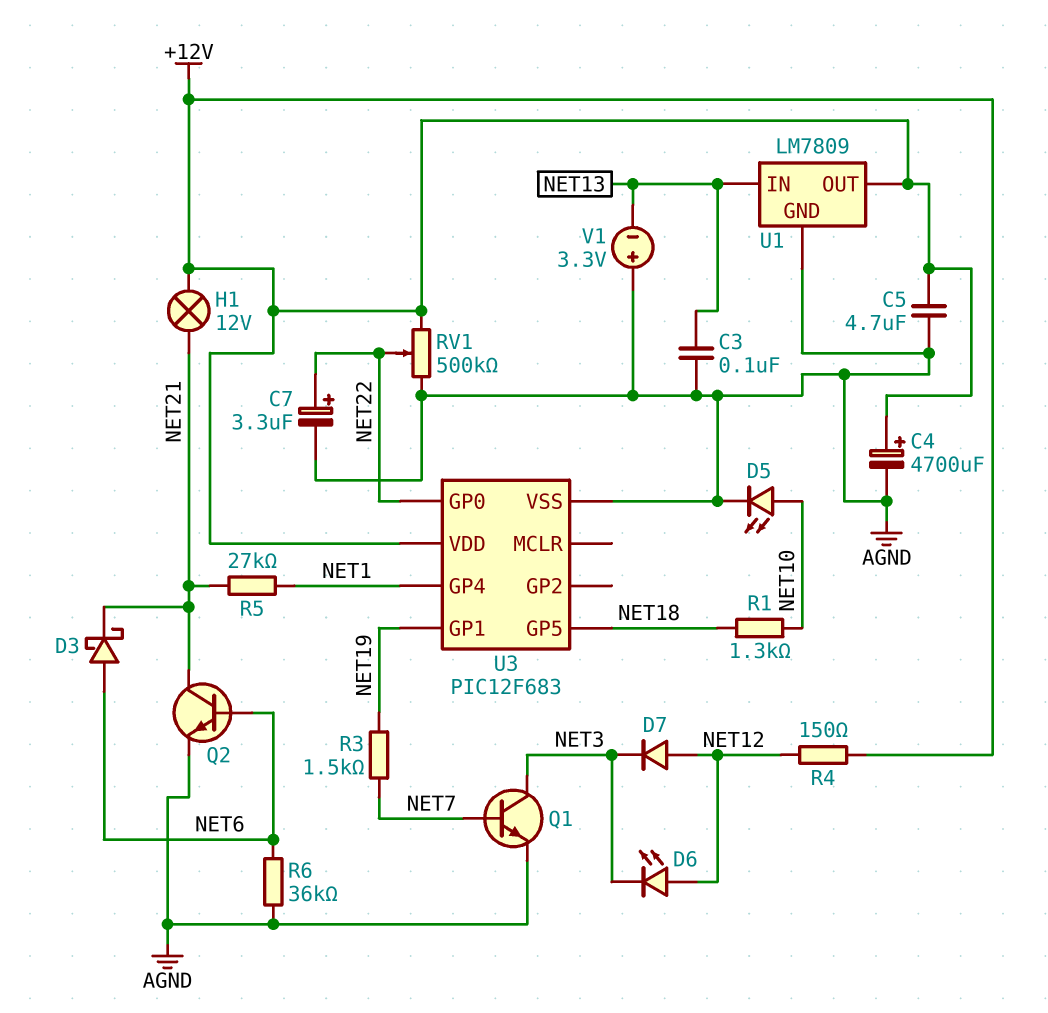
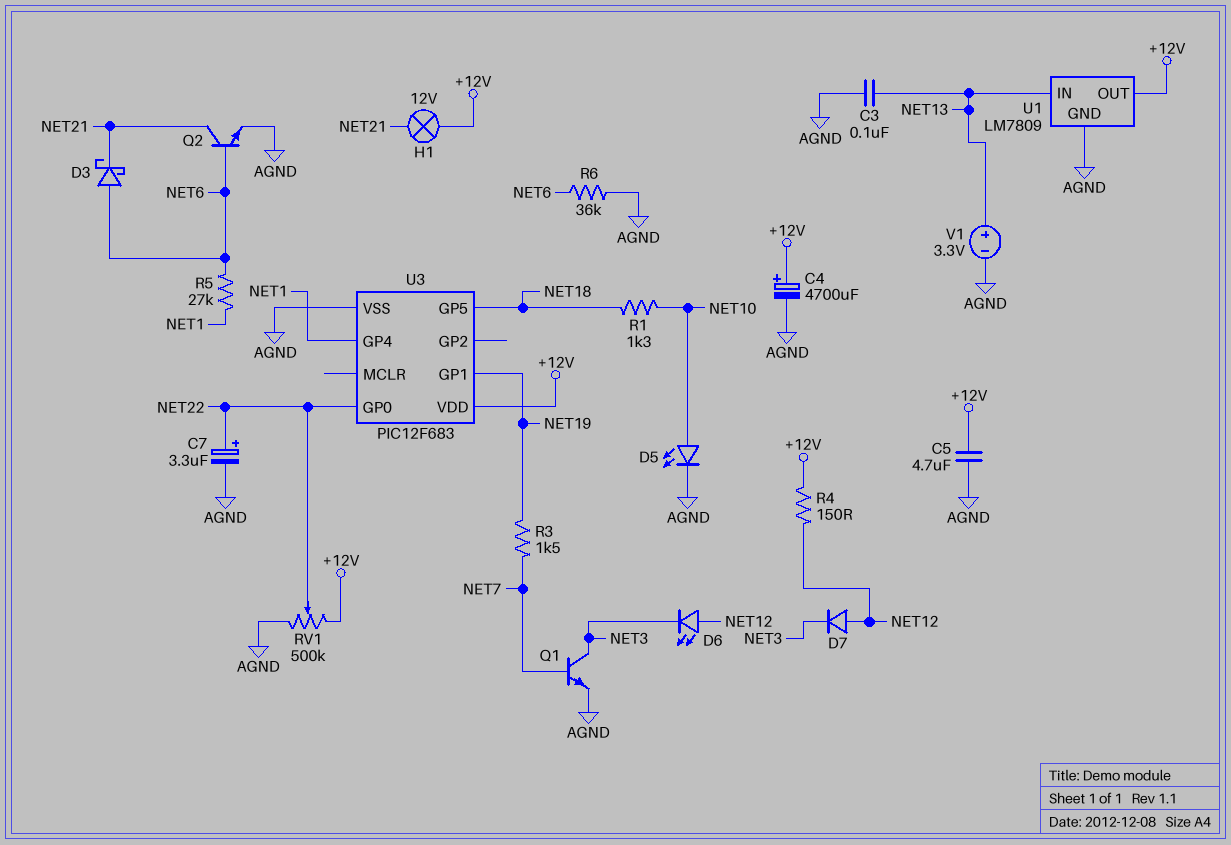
R5: 27k (NET1, NET21) -> 27k (NET1, NET6)
V1: 3.3V (plus AGND, minus NET13) -> 3.3V (plus NET13, minus AGND)

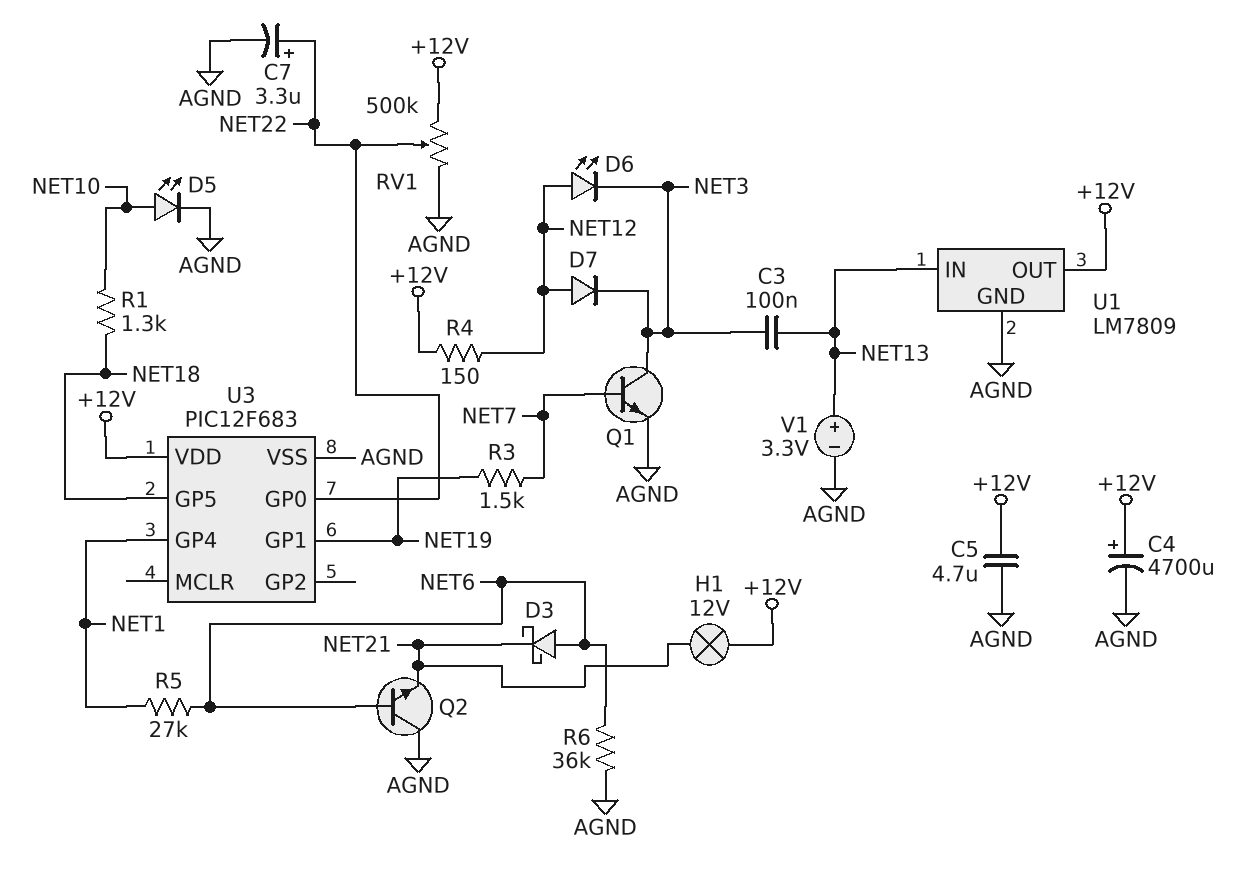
C3: 100nF (AGND, NET13) -> 100nF (NET3, NET13)
Q2: NPN (B NET6, C NET21, E AGND) -> NPN (B NET6, C AGND, E NET21)

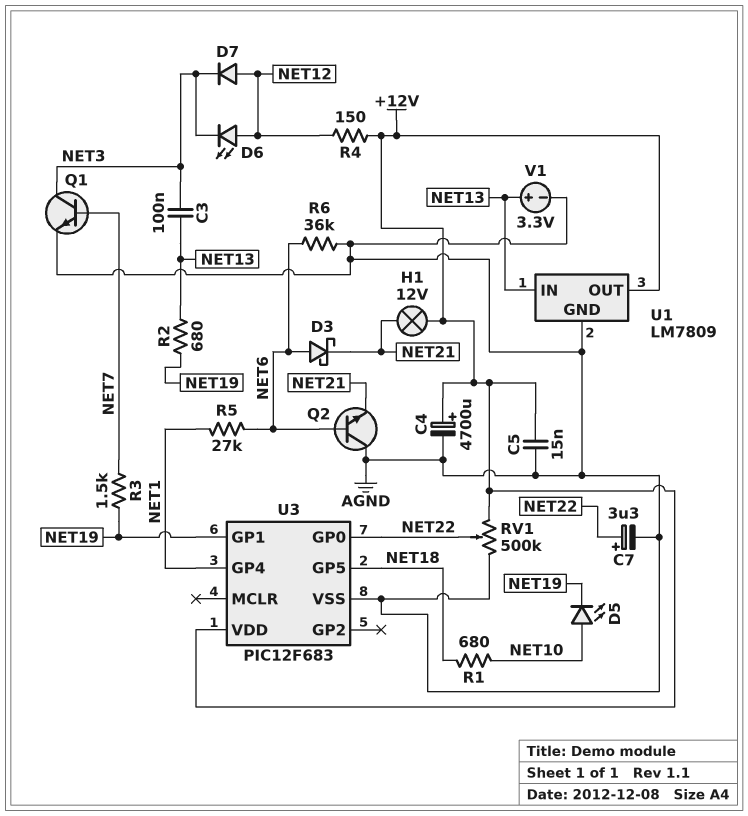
C5: 4.7uF (+12V, AGND) -> 15nF (+12V, AGND)
D5: LED (A NET10, K AGND) -> LED (A NET10, K NET19)
R1: 1.3k (NET10, NET18) -> 680 (NET10, NET18)
R2: none -> 680 (NET13, NET19)

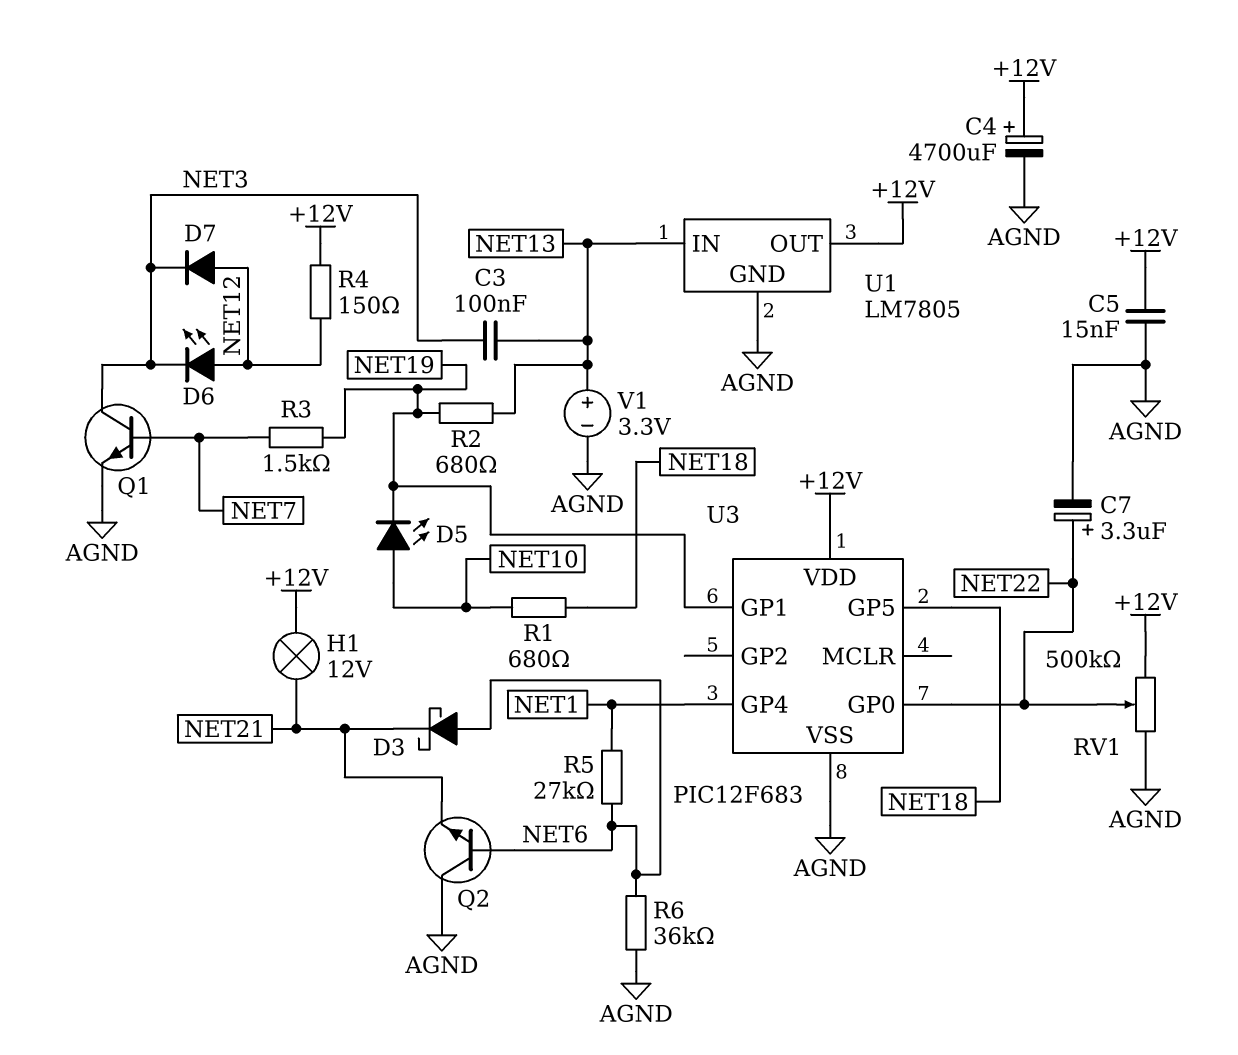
U1: LM7809 -> LM7805

